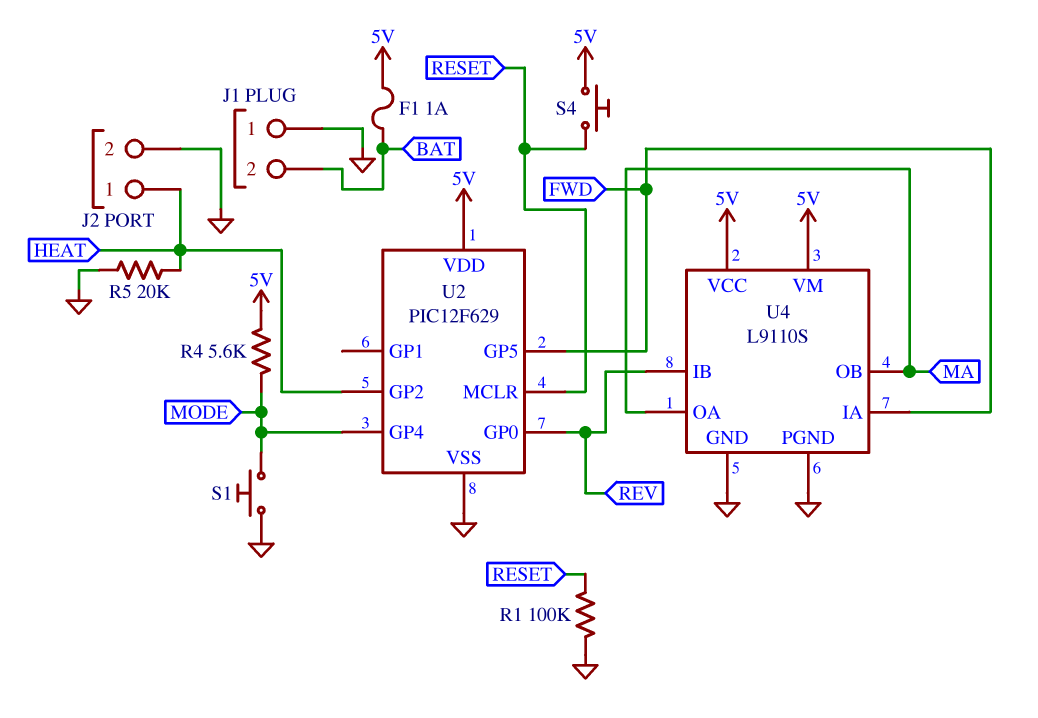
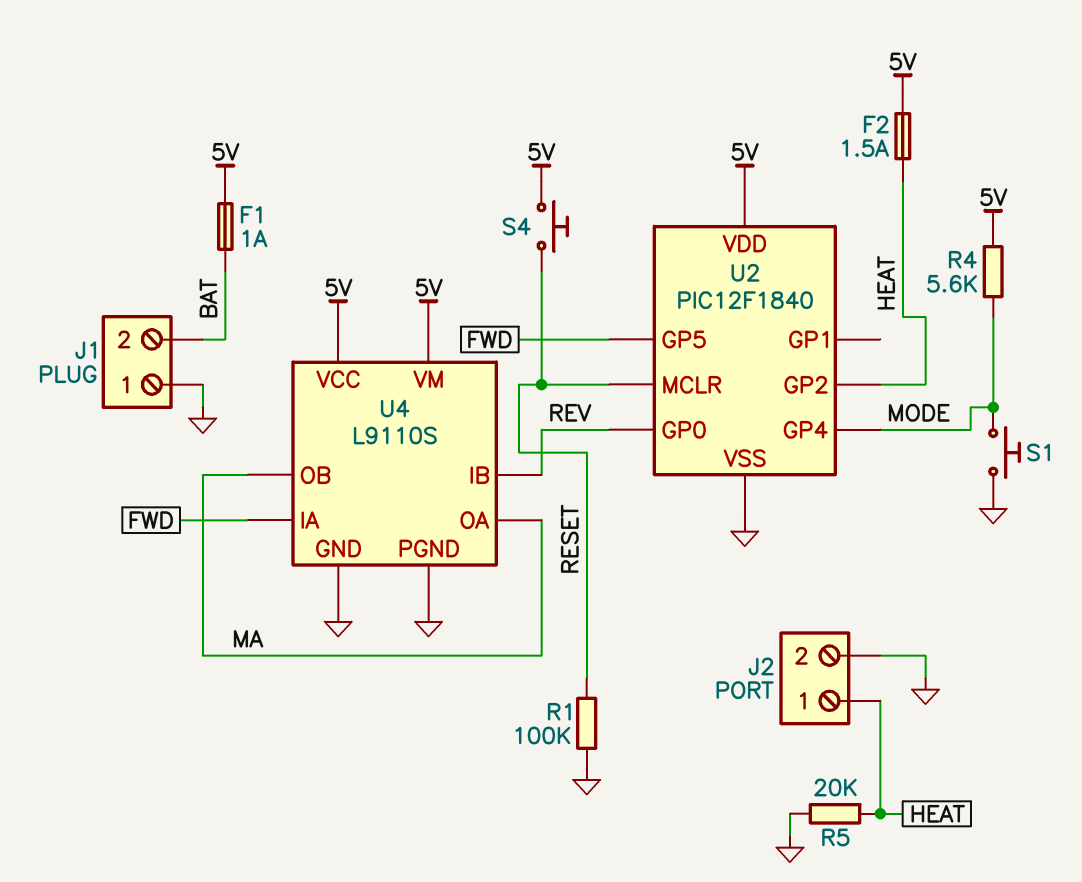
F2: none -> 1.5A (5V, HEAT)
U2: PIC12F629 -> PIC12F1840

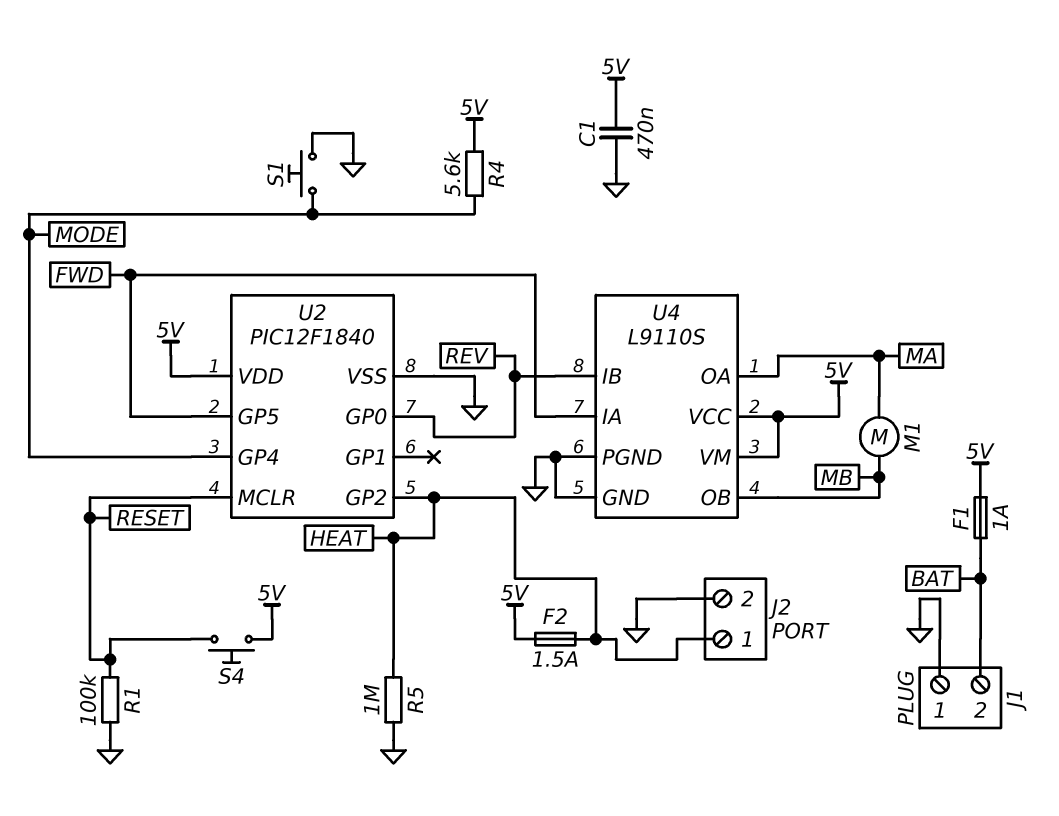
C1: none -> 470nF (5V, GND)
M1: none -> motor (MA, MB)
R5: 20k (GND, HEAT) -> 1M (GND, HEAT)
U4 pin OB: MA -> MB

